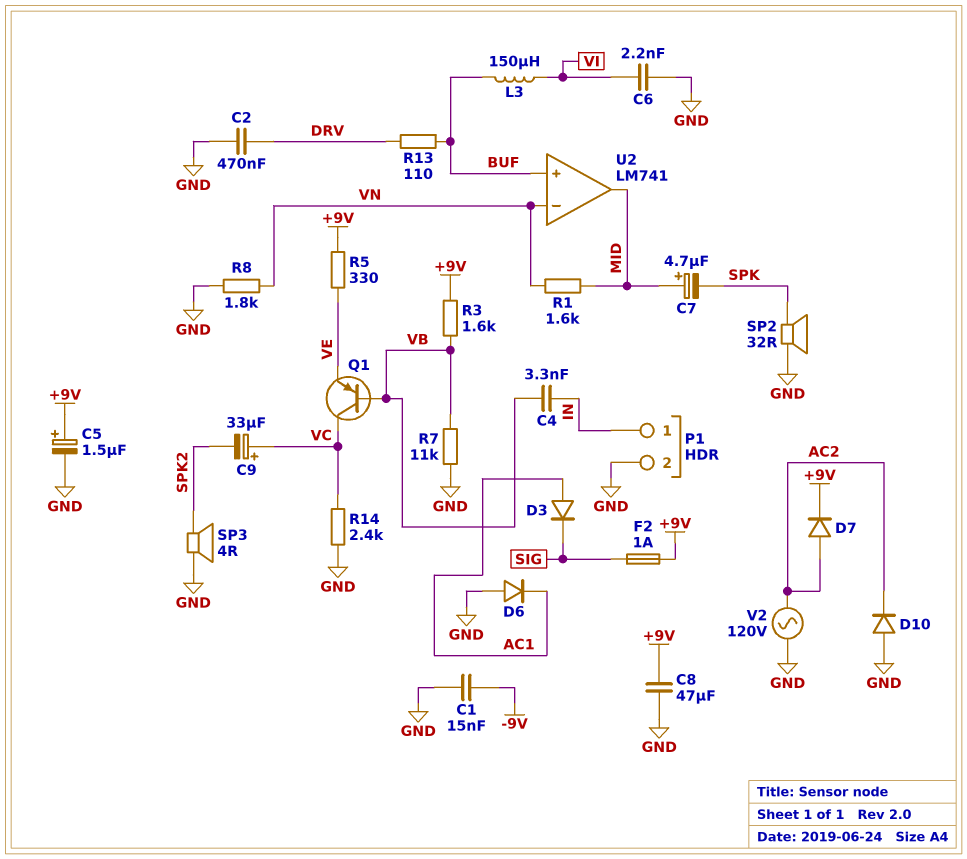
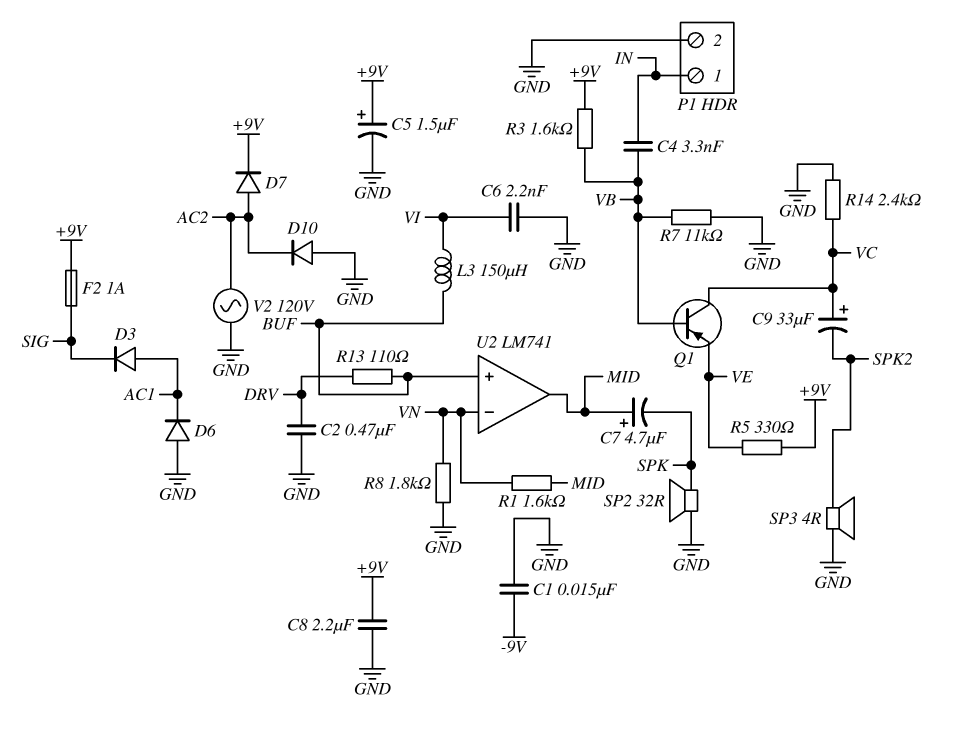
C8: 47uF (+9V, GND) -> 2.2uF (+9V, GND)

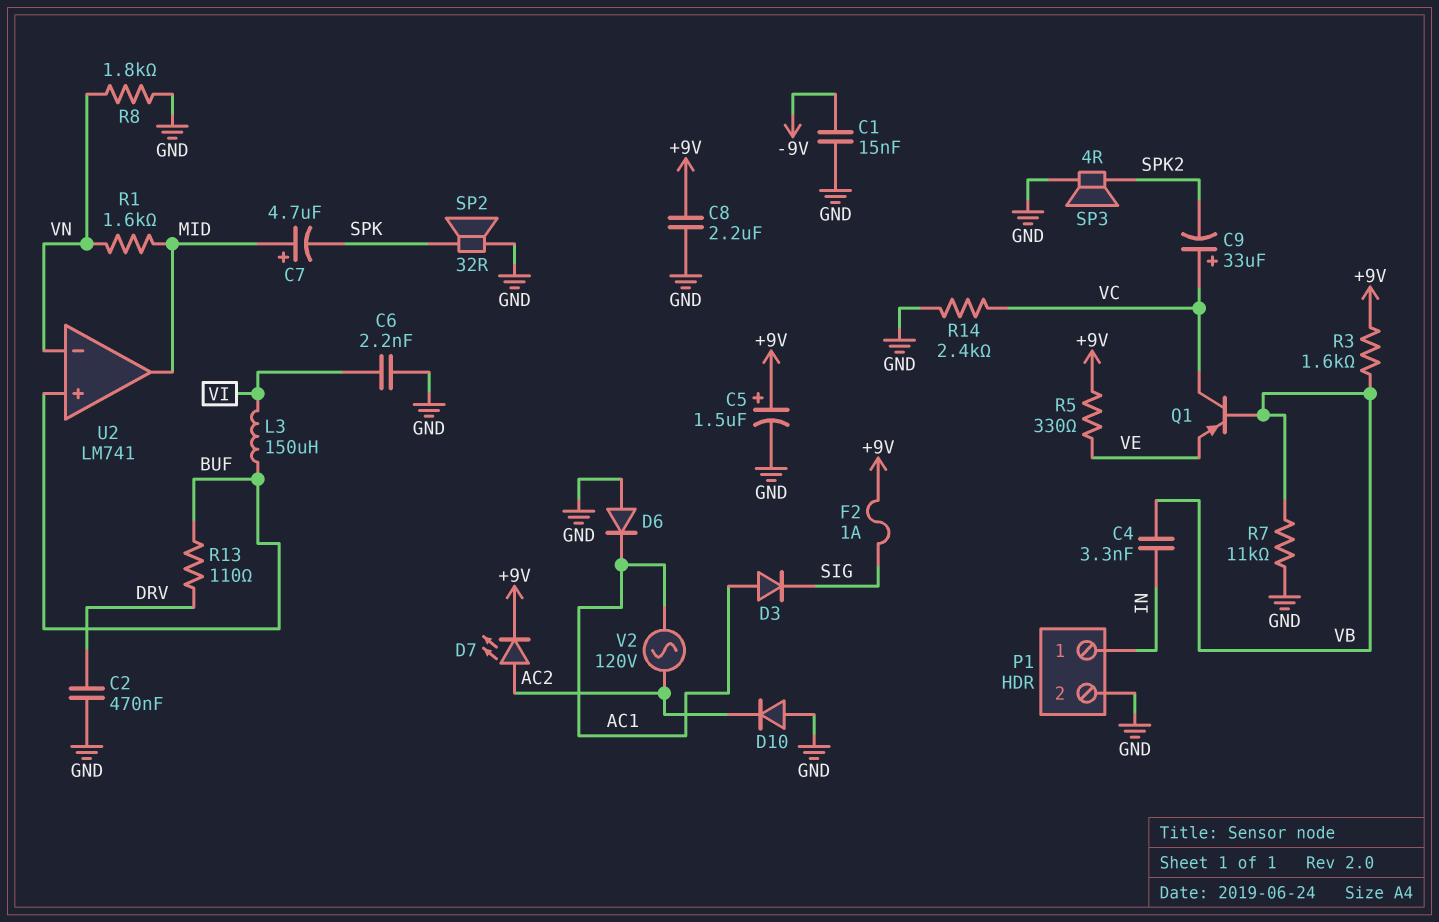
D7: diode (A AC2, K +9V) -> LED (A AC2, K +9V)
V2: AC 120V (AC2, GND) -> AC 120V (AC1, AC2)

